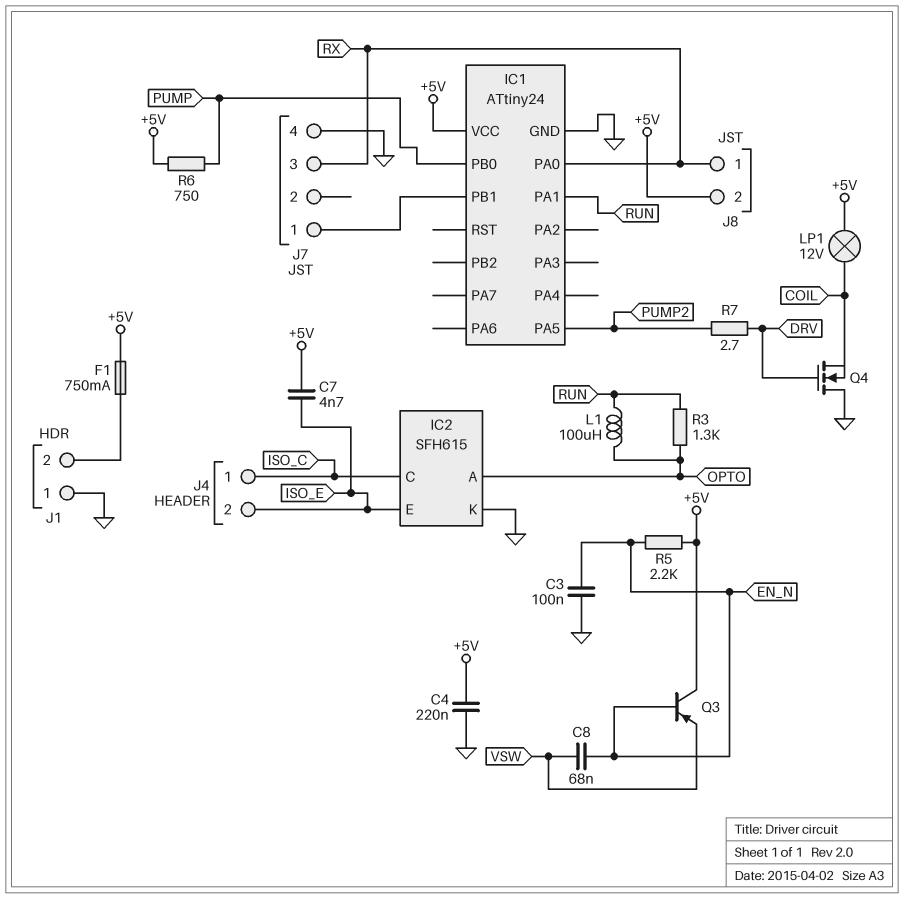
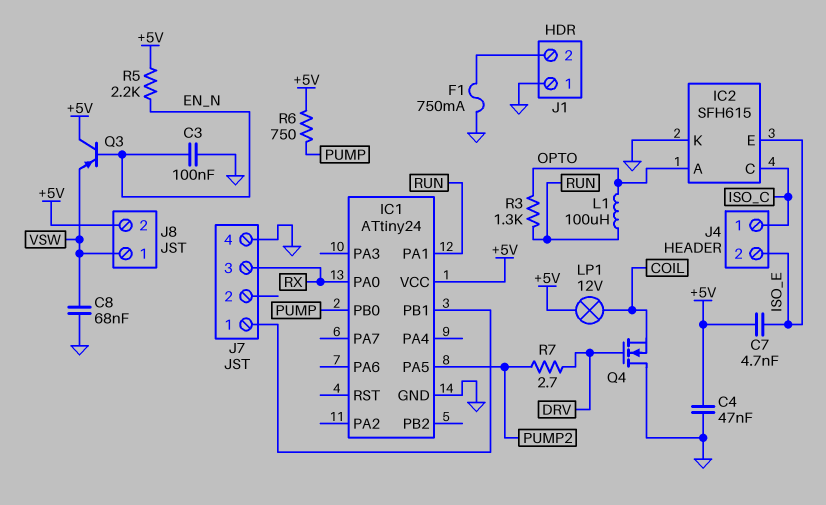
C4: 220nF (+5V, GND) -> 47nF (+5V, GND)
C8: 68nF (EN_N, VSW) -> 68nF (GND, VSW)
F1: 750mA (+5V, J1/2) -> 750mA (GND, J1/2)
J8 pin 1: RX -> VSW

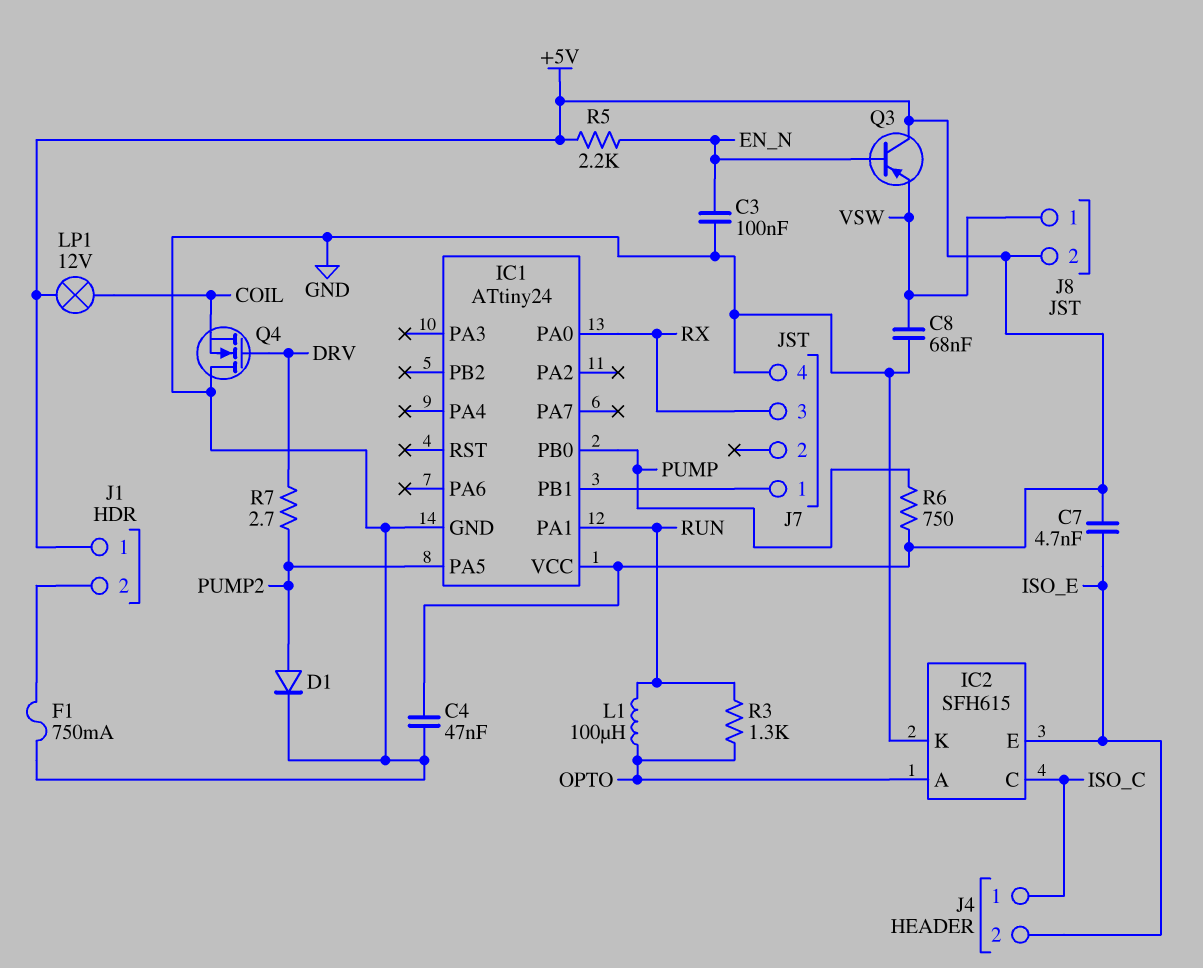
D1: none -> diode (A PUMP2, K GND)
J1 pin 1: GND -> +5V

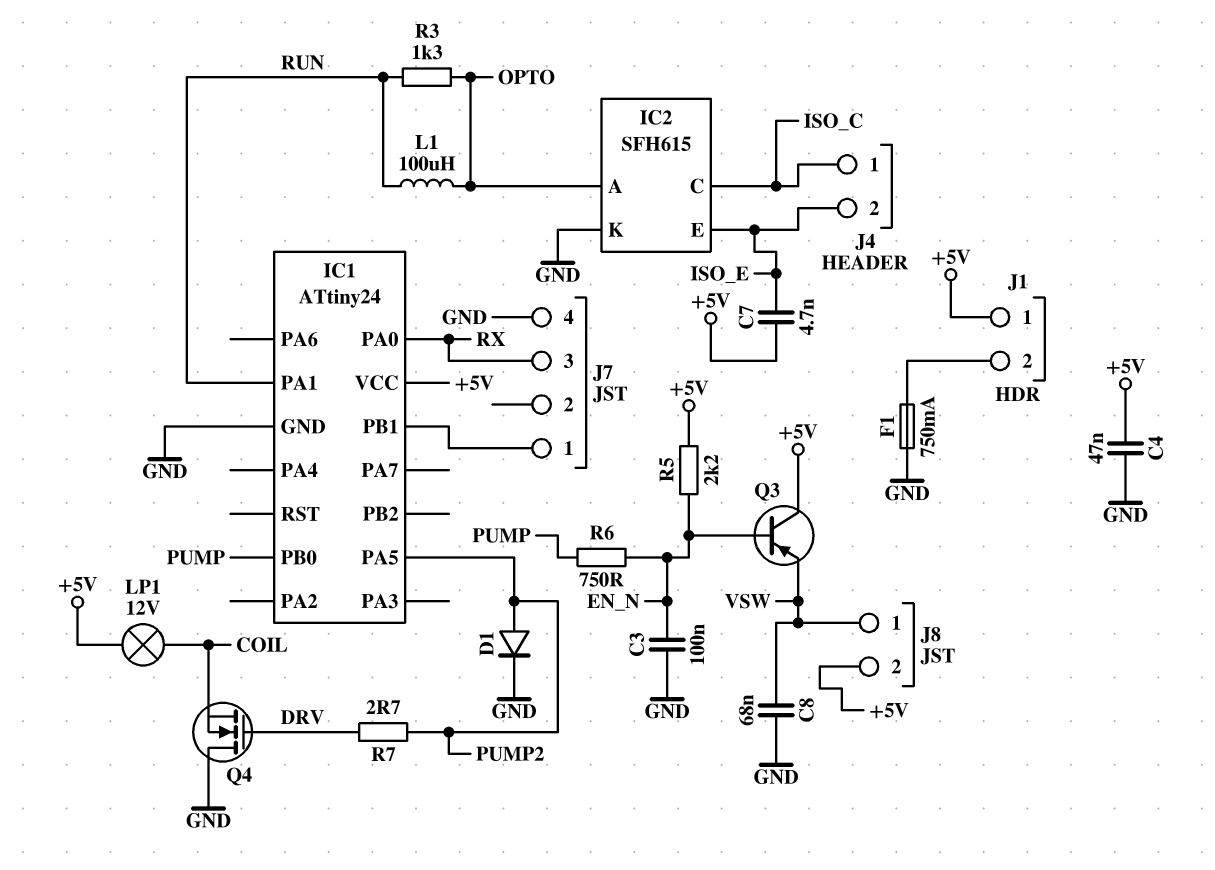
R6: 750 (+5V, PUMP) -> 750 (EN_N, PUMP)

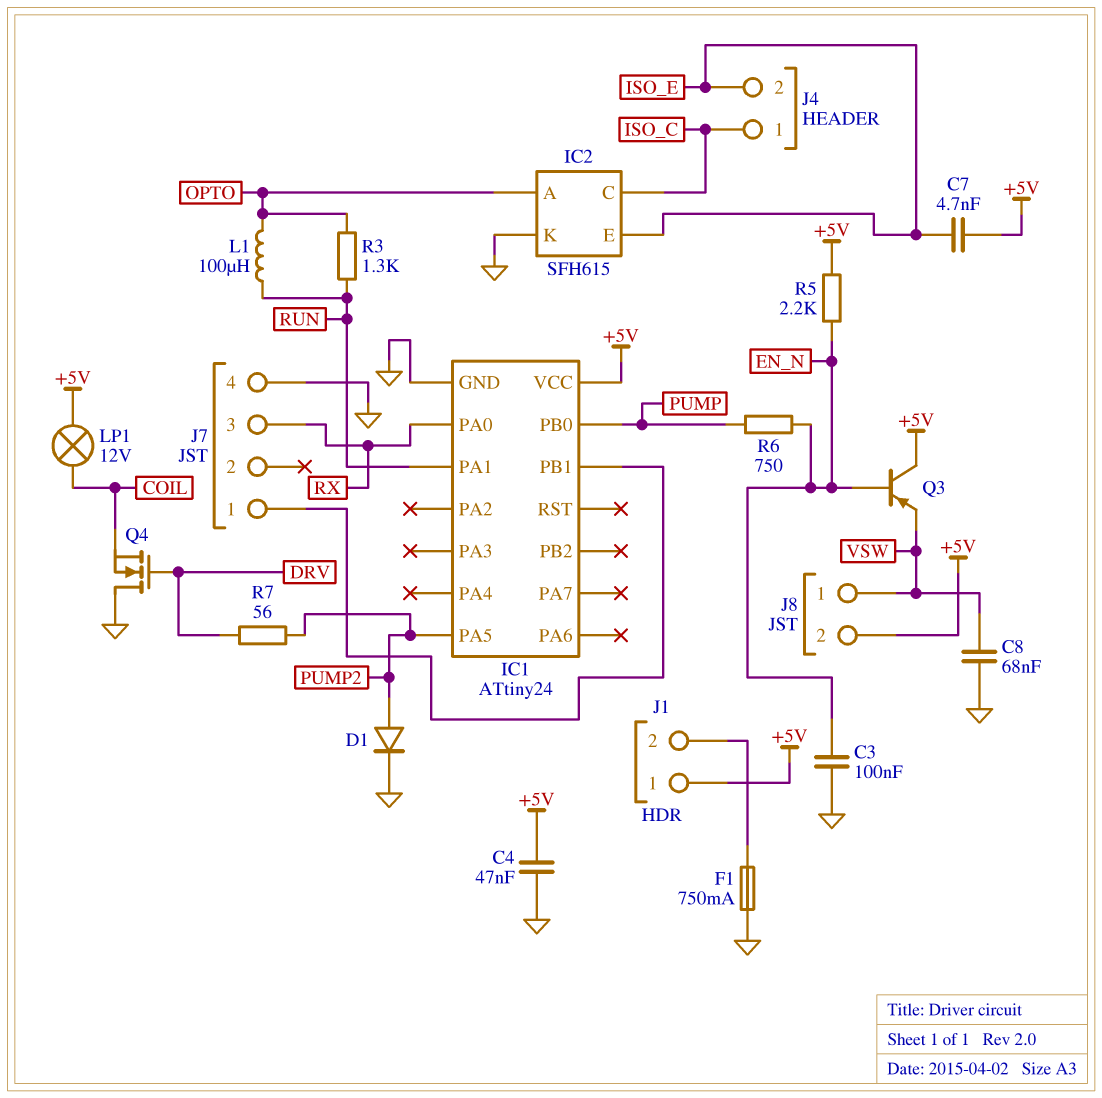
R7: 2.7 (DRV, PUMP2) -> 56 (DRV, PUMP2)

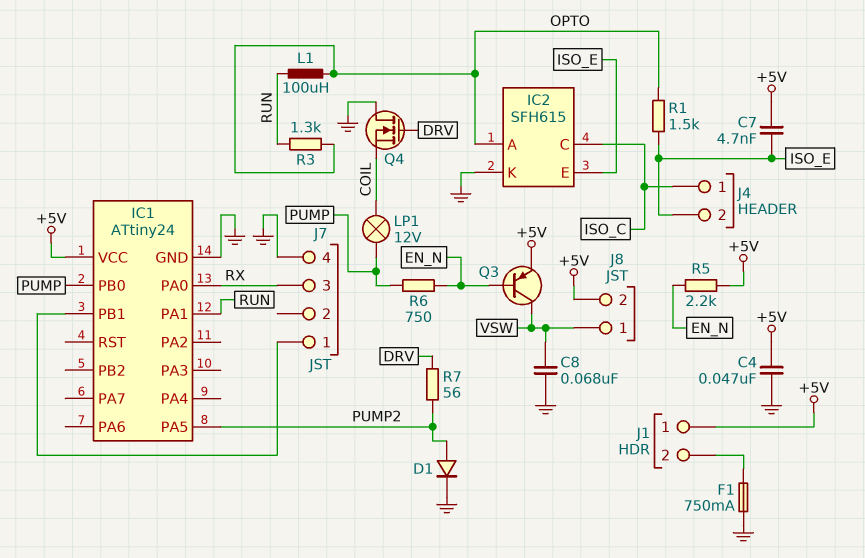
C3: 100nF (EN_N, GND) -> none
LP1: lamp 12V (+5V, COIL) -> lamp 12V (COIL, PUMP)
Q3: PNP (B EN_N, C +5V, E VSW) -> PNP (B EN_N, C VSW, E +5V)
R1: none -> 1.5k (ISO_E, OPTO)

